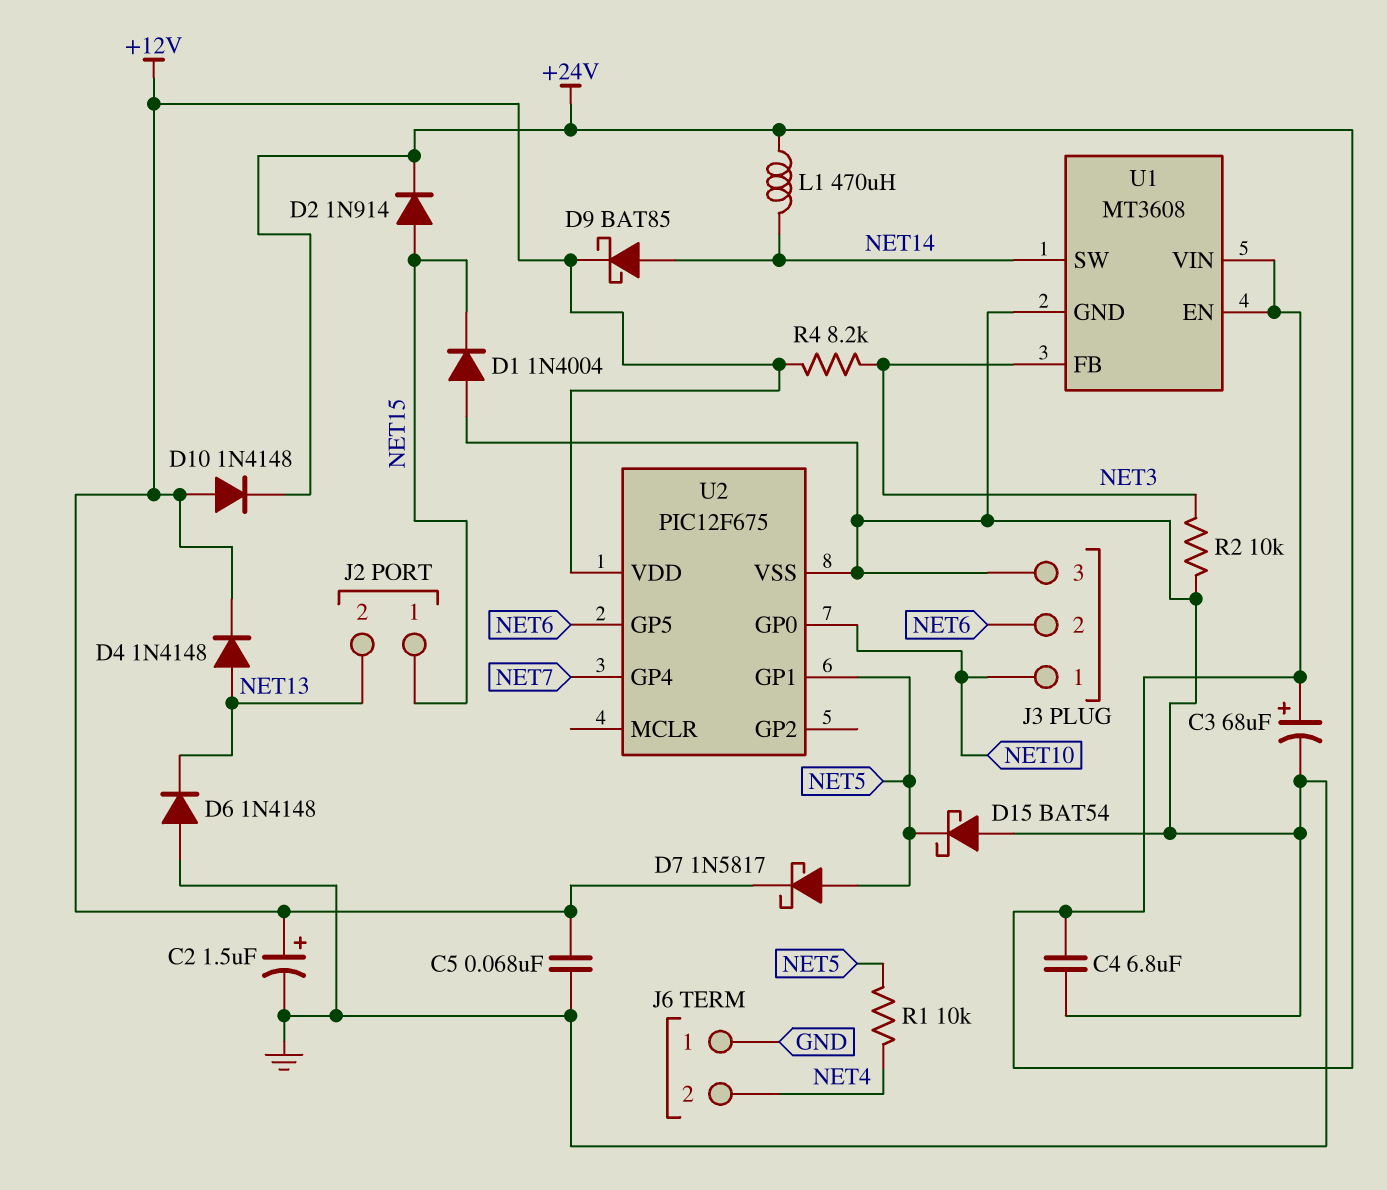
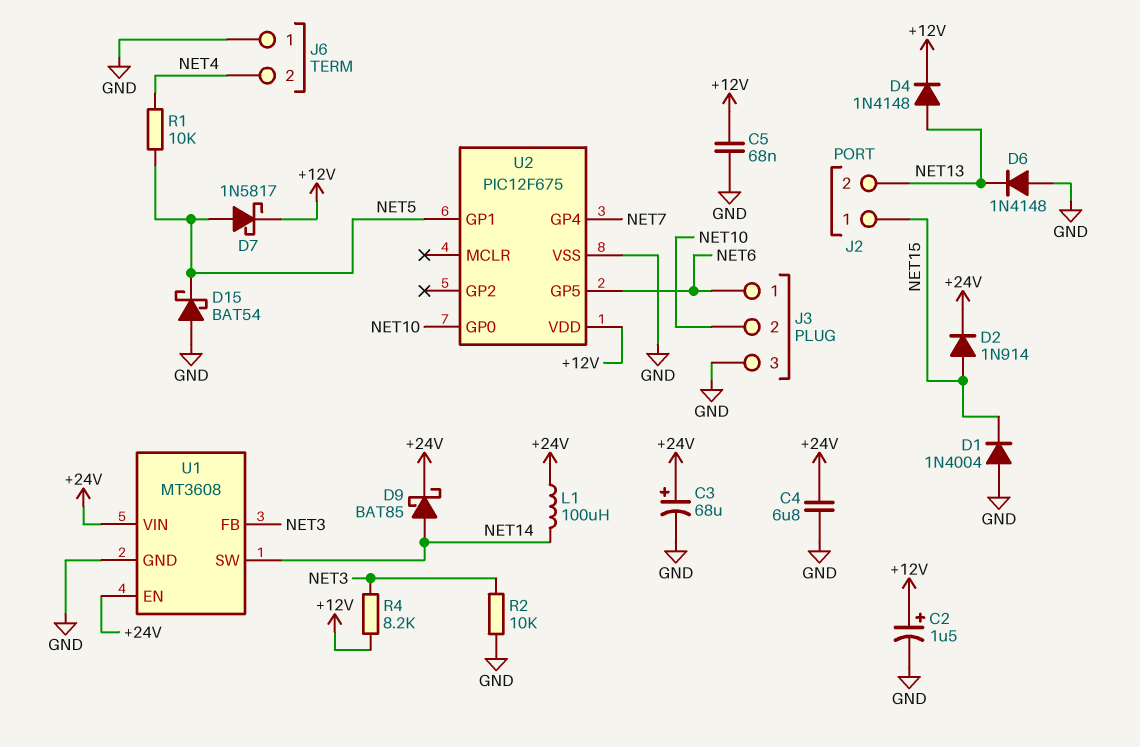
D9: schottky BAT85 (A NET14, K +12V) -> schottky BAT85 (A NET14, K +24V)
D10: diode 1N4148 (A +12V, K +24V) -> none
J3 pin 1: NET10 -> NET6
J3 pin 2: NET6 -> NET10
L1: 470uH (+24V, NET14) -> 100uH (+24V, NET14)

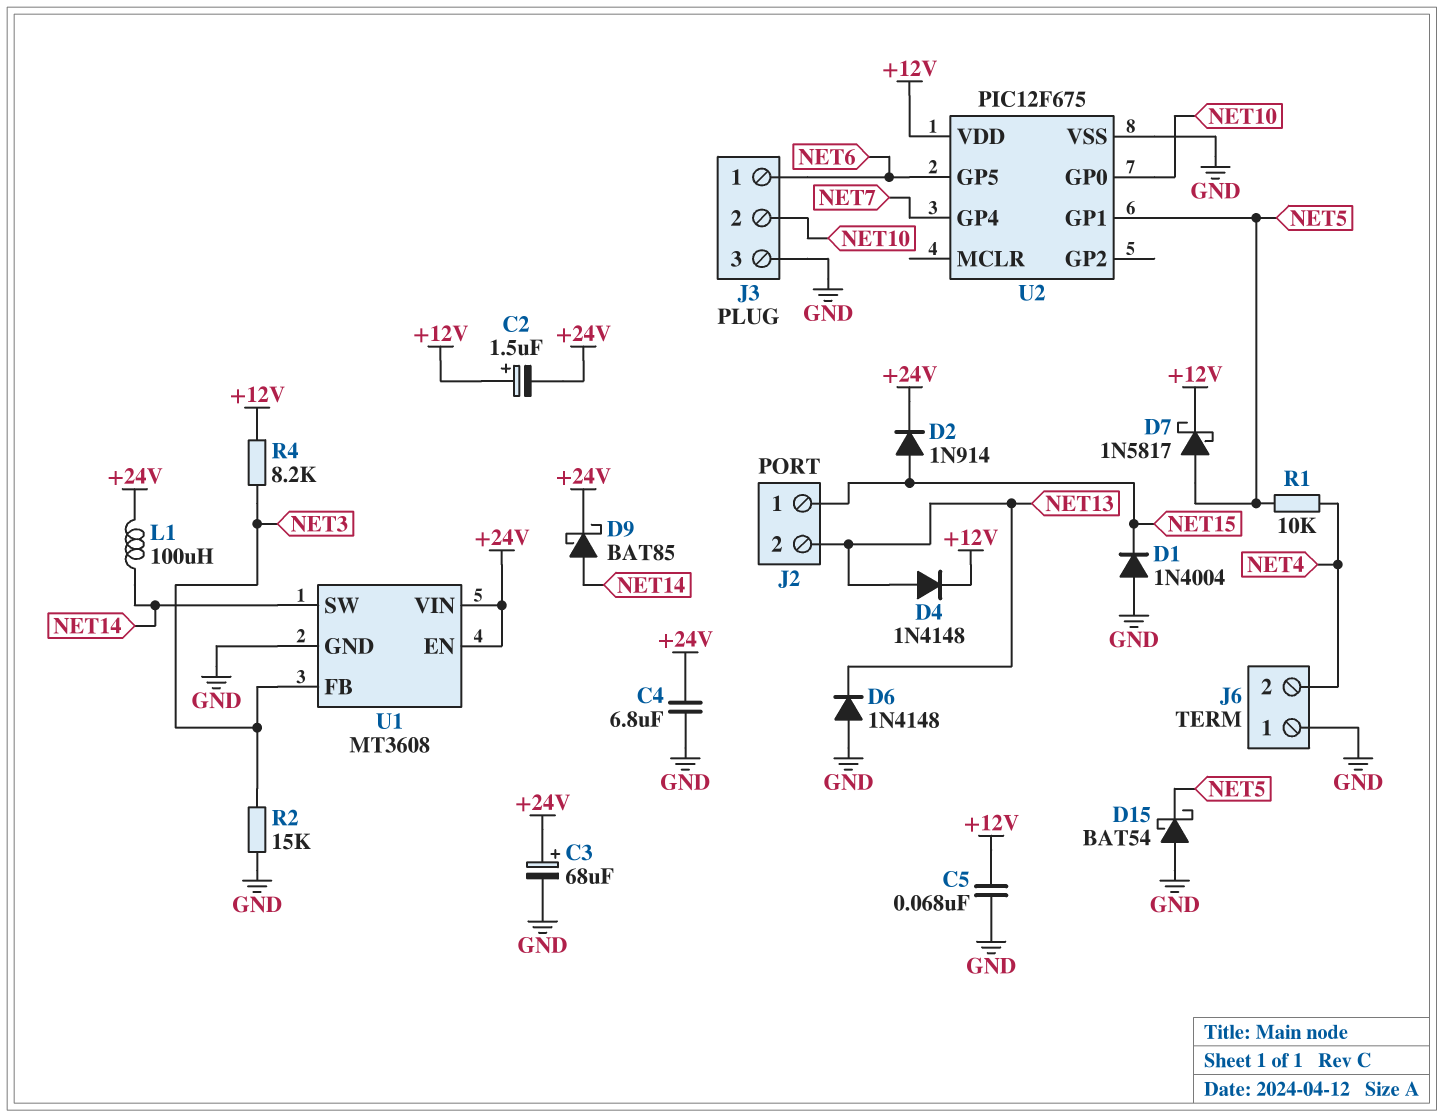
C2: 1.5uF (plus +12V, minus GND) -> 1.5uF (plus +12V, minus +24V)
R2: 10k (GND, NET3) -> 15k (GND, NET3)

